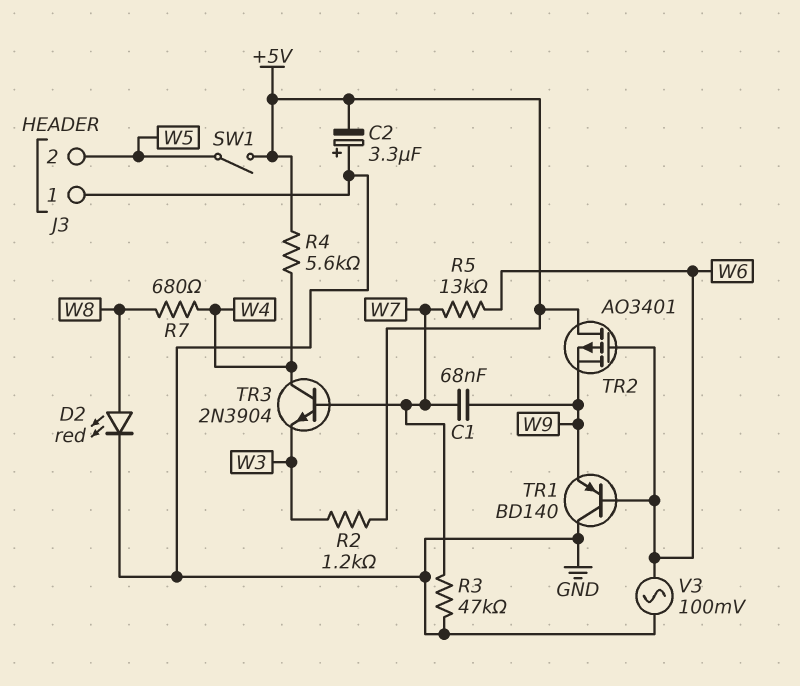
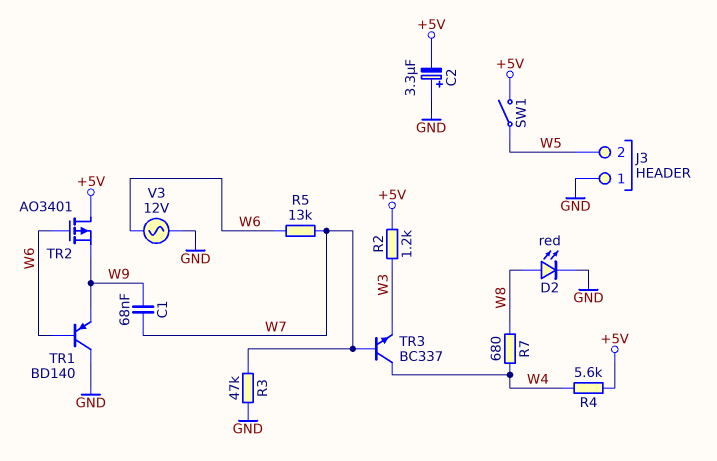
TR3: NPN 2N3904 (B W7, C W4, E W3) -> NPN BC337 (B W7, C W4, E W3)
V3: AC 100mV (GND, W6) -> AC 12V (GND, W6)

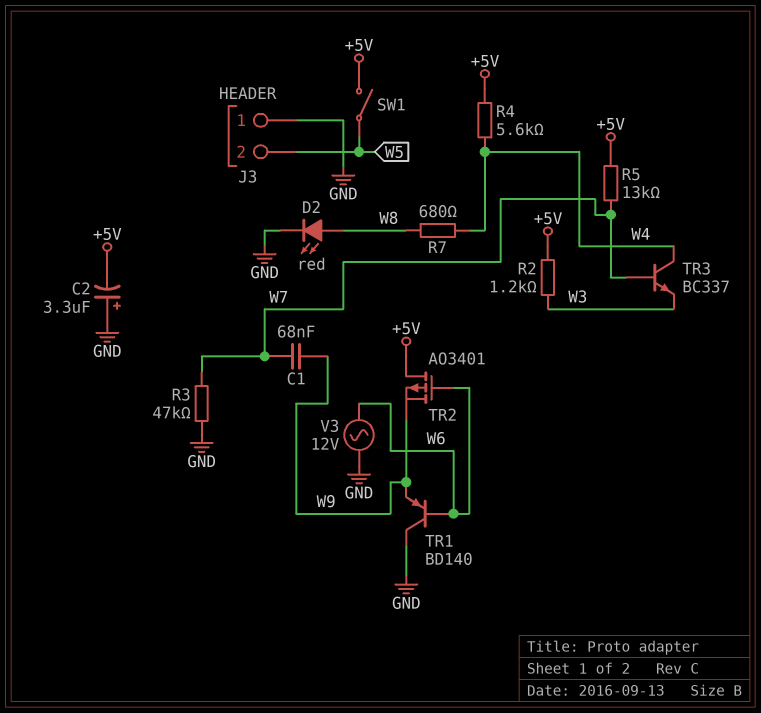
R5: 13k (W6, W7) -> 13k (+5V, W7)

